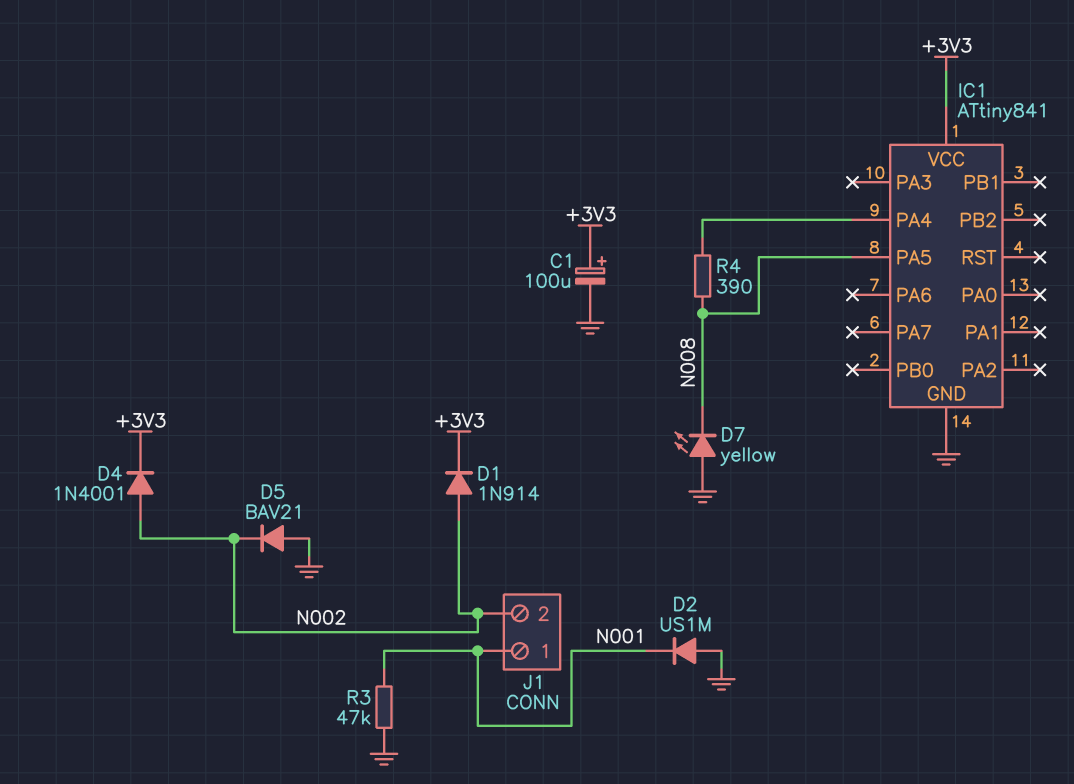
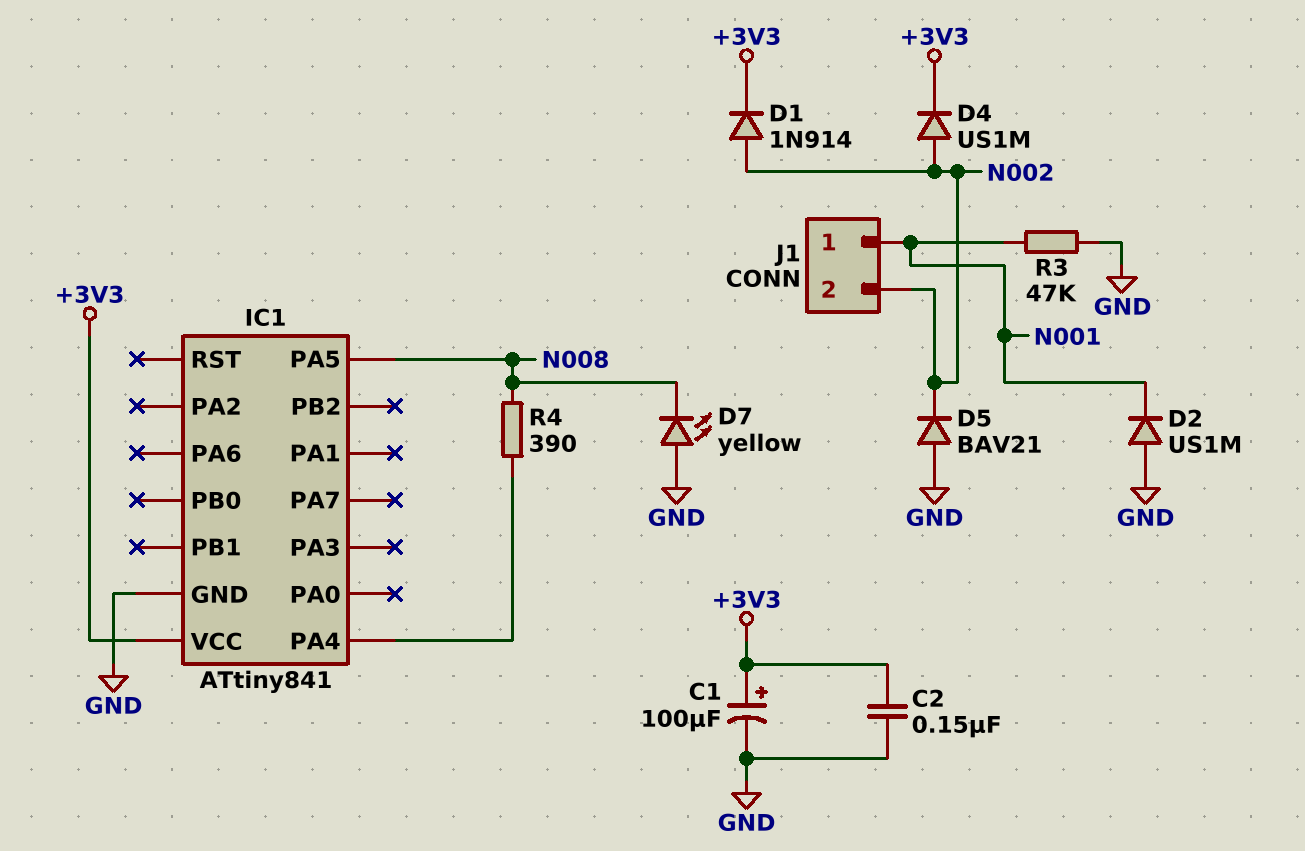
C2: none -> 150nF (+3V3, GND)
D4: diode 1N4001 (A N002, K +3V3) -> diode US1M (A N002, K +3V3)

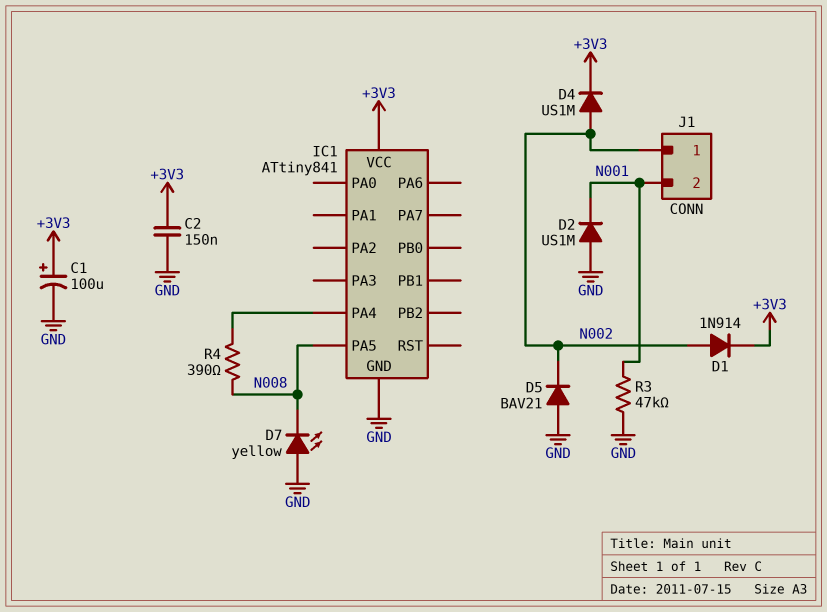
J1 pin 1: N001 -> N002
J1 pin 2: N002 -> N001

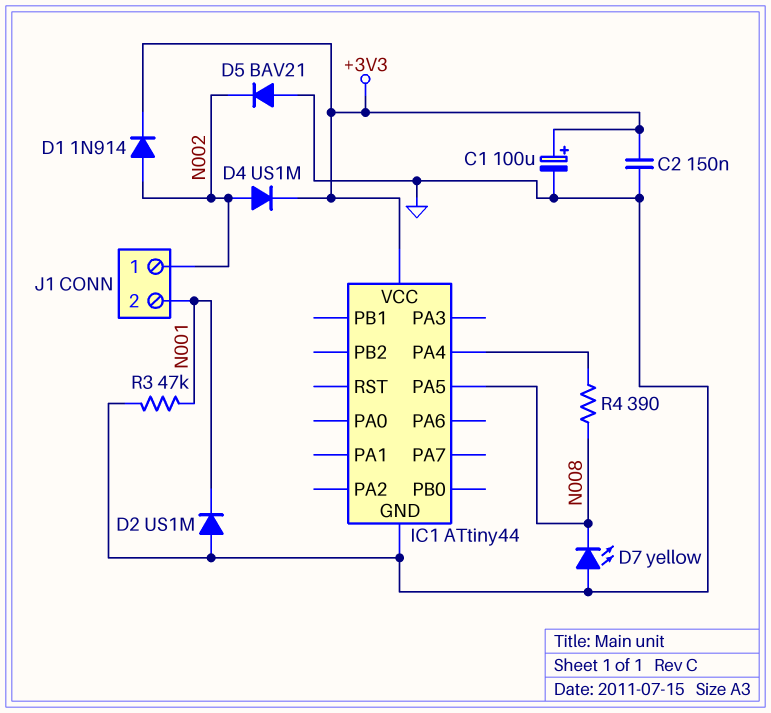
IC1: ATtiny841 -> ATtiny44

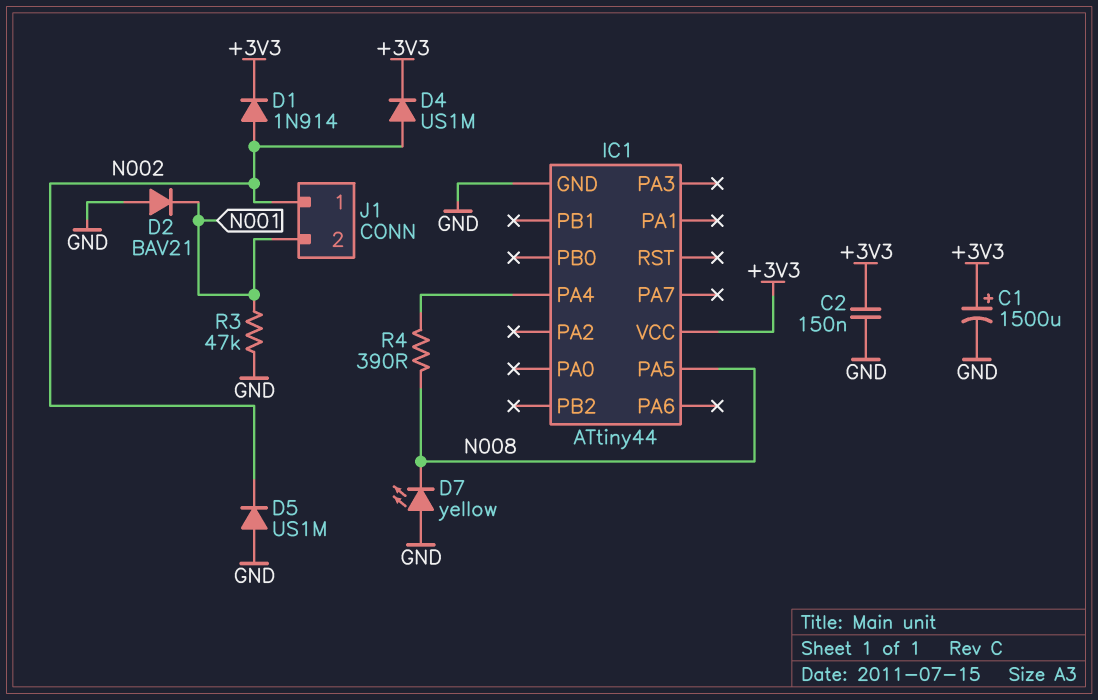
C1: 100uF (plus +3V3, minus GND) -> 1500uF (plus +3V3, minus GND)
D2: diode US1M (A GND, K N001) -> diode BAV21 (A GND, K N001)
D5: diode BAV21 (A GND, K N002) -> diode US1M (A GND, K N002)

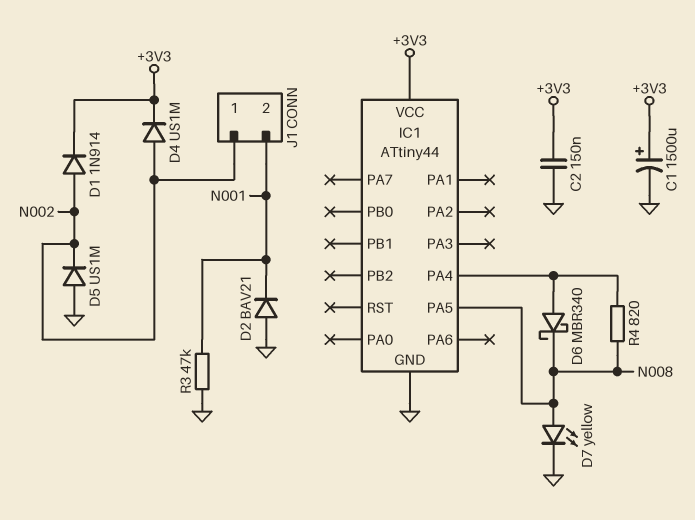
D6: none -> schottky MBR340 (A IC1/PA4, K N008)
D7: LED yellow (A GND, K N008) -> LED yellow (A N008, K GND)
R4: 390 (IC1/PA4, N008) -> 820 (IC1/PA4, N008)

